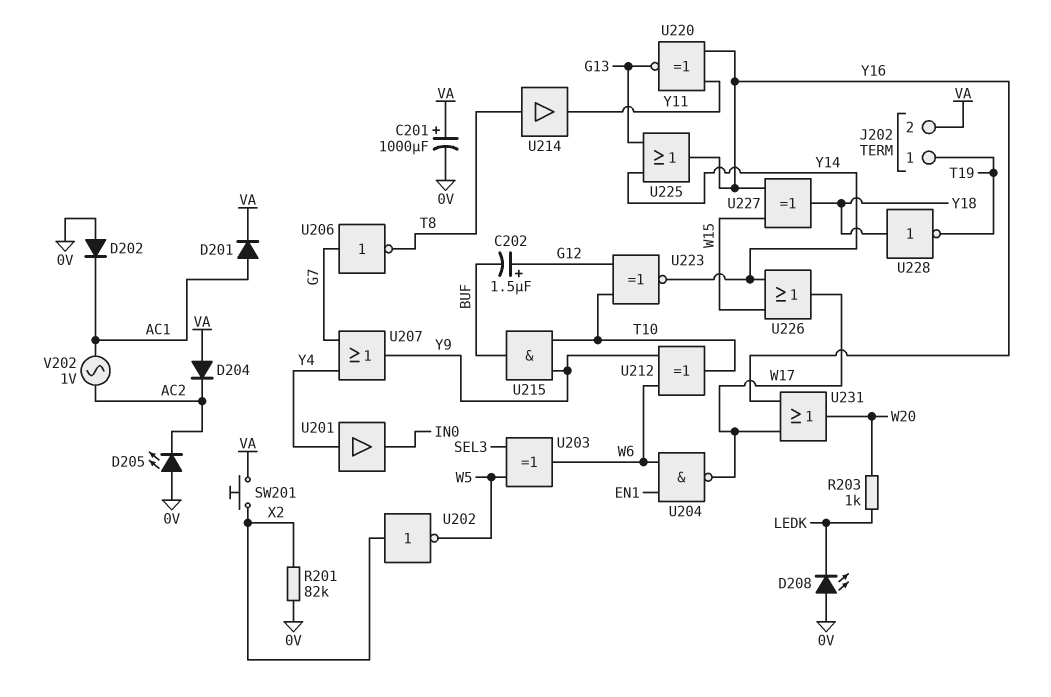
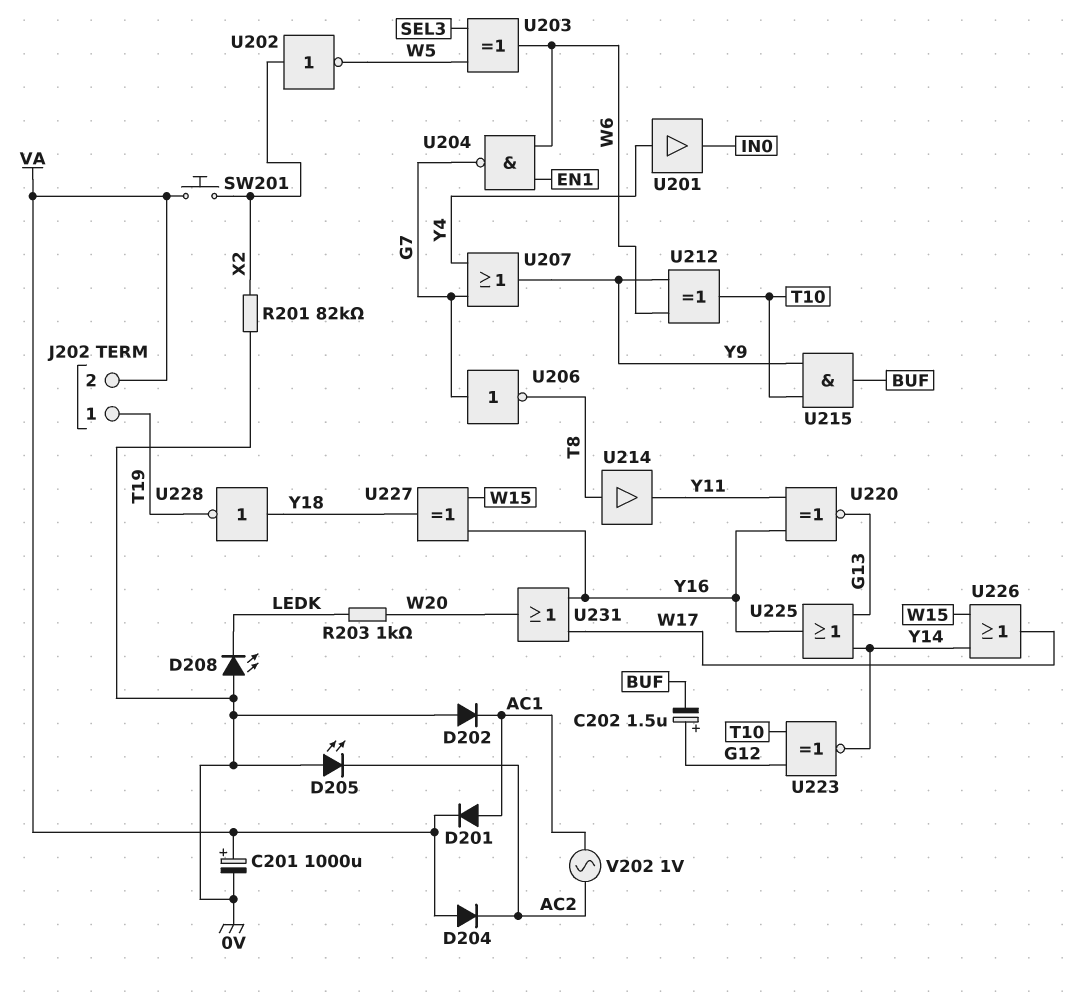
U204: NAND (in EN1, in W6, out W17) -> NAND (in EN1, in W6, out G7)

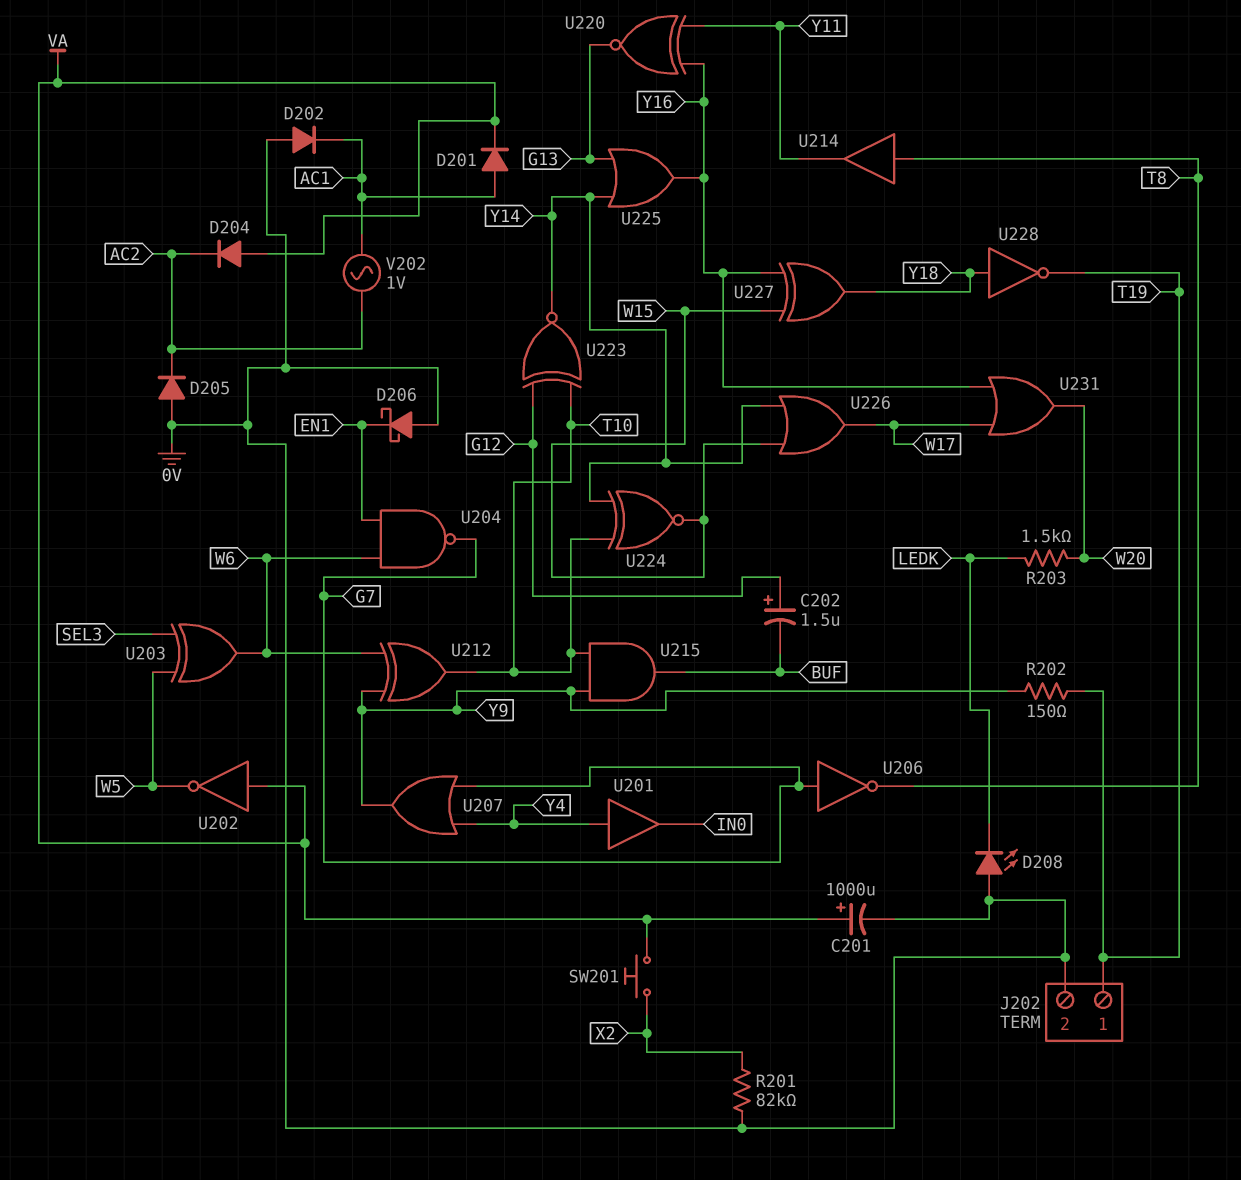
D205: LED (A 0V, K AC2) -> diode (A 0V, K AC2)
D206: none -> schottky (A 0V, K EN1)
J202 pin 2: VA -> 0V
R202: none -> 150 (T19, Y9)
R203: 1k (LEDK, W20) -> 1.5k (LEDK, W20)
U202: NOT (in X2, out W5) -> NOT (in VA, out W5)
U224: none -> XNOR (in T10, in Y14, out W15)

